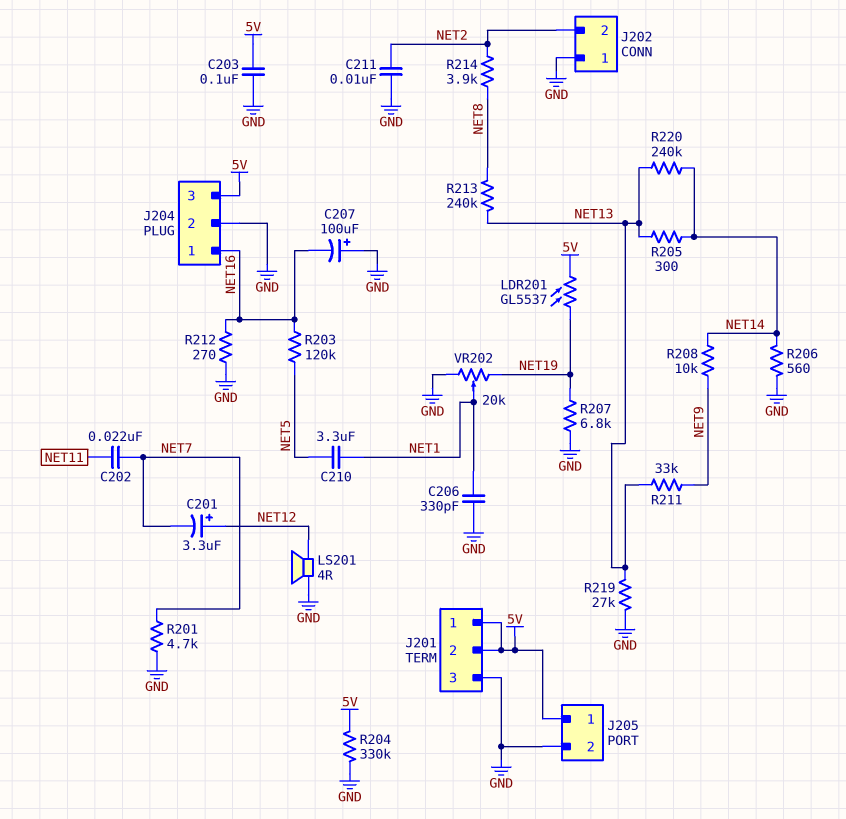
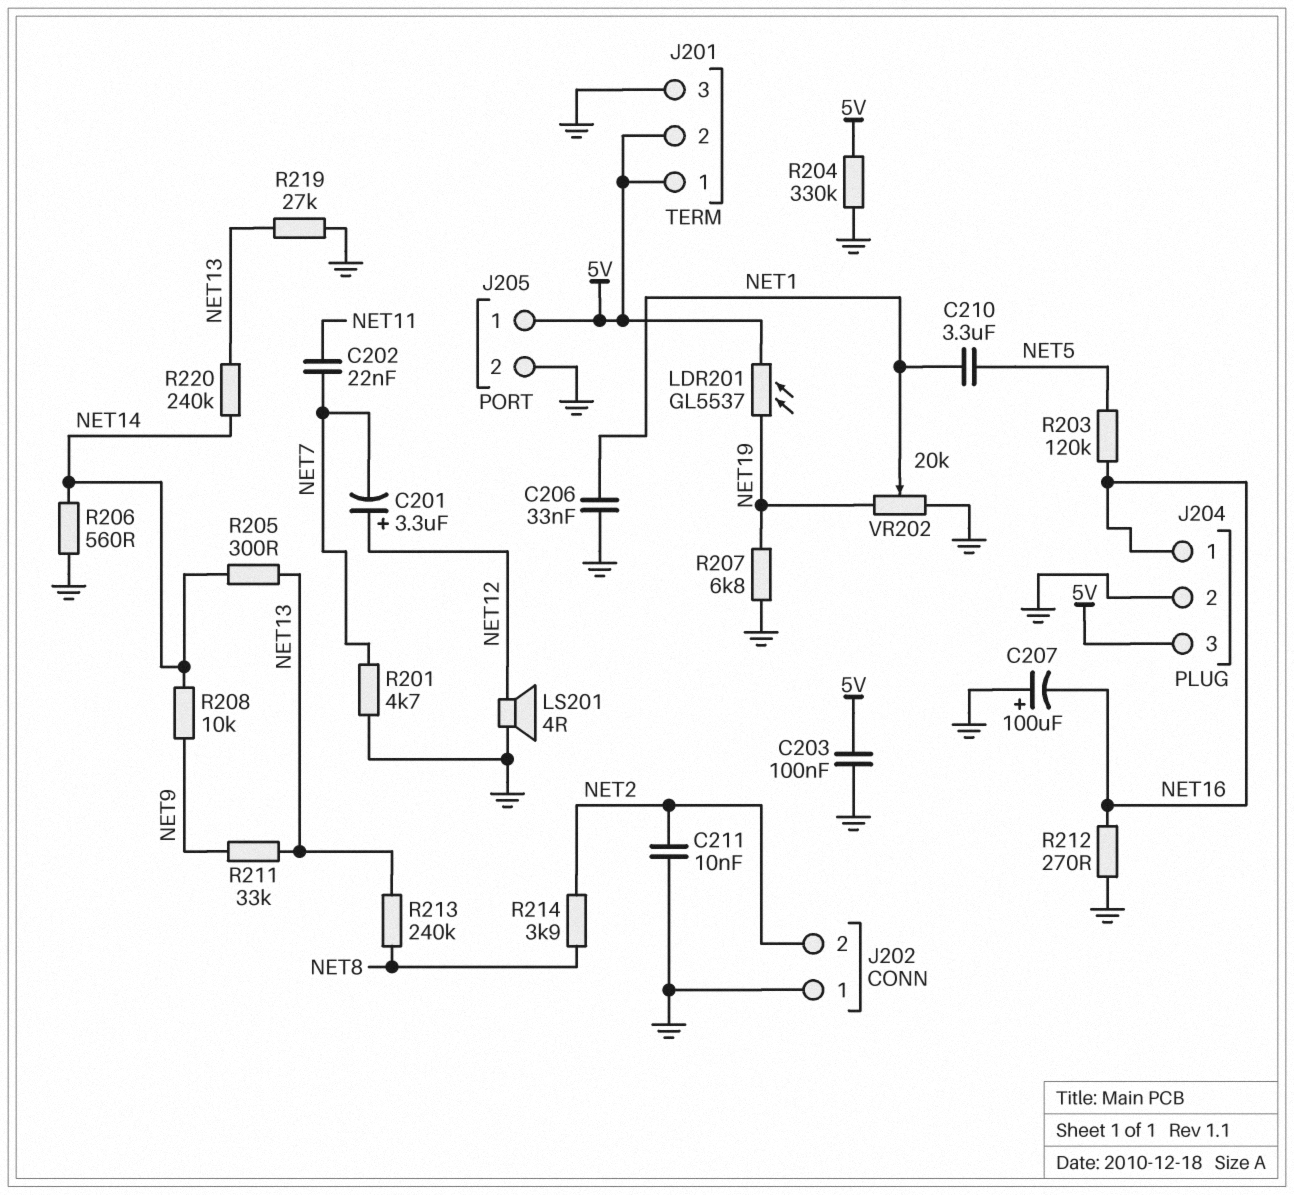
C206: 330pF (GND, NET1) -> 33nF (GND, NET1)

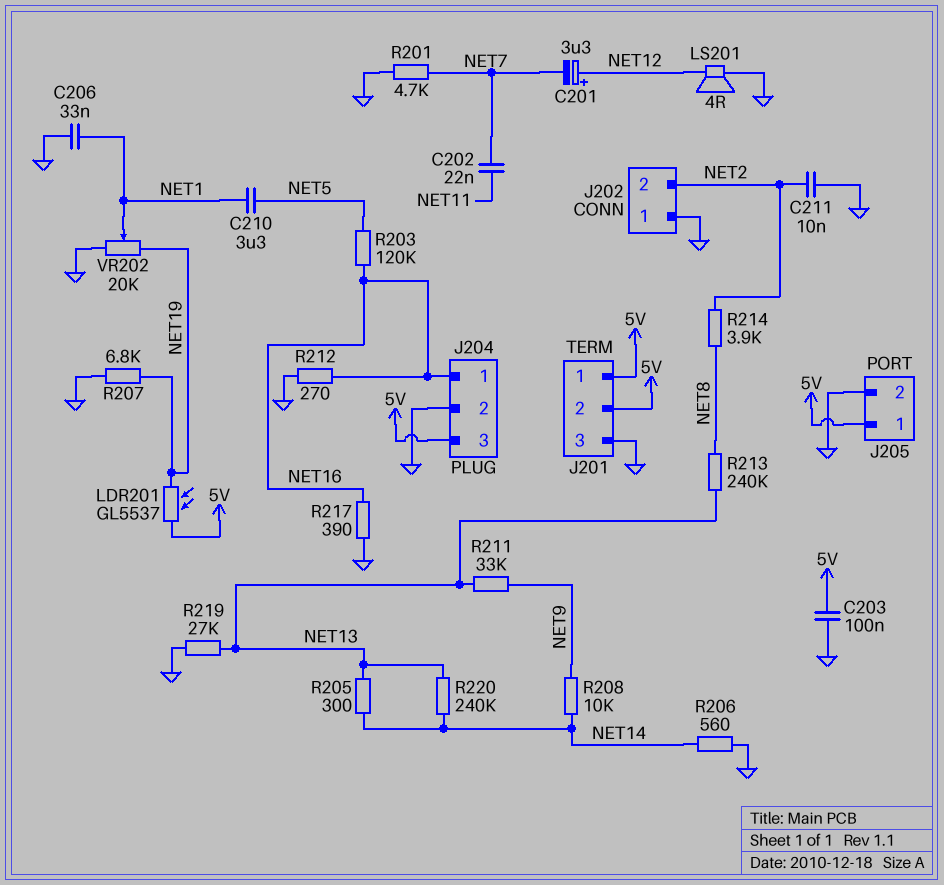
C207: 100uF (plus GND, minus NET16) -> none
R204: 330k (5V, GND) -> none
R217: none -> 390 (GND, NET16)

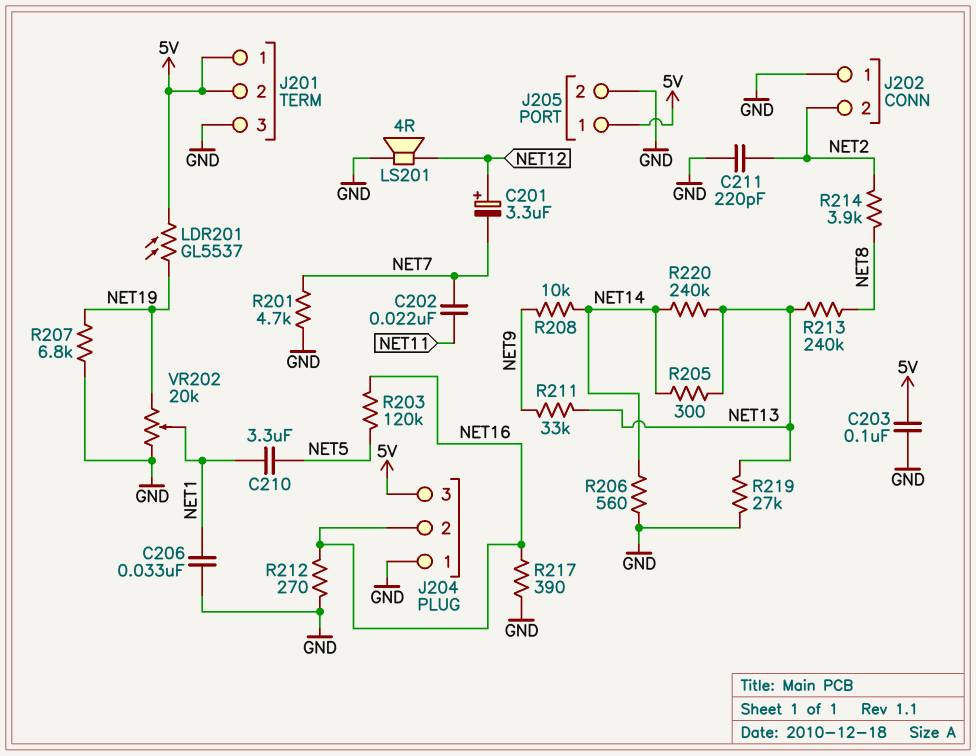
C211: 10nF (GND, NET2) -> 220pF (GND, NET2)
J204 pin 1: NET16 -> GND
J204 pin 2: GND -> NET16

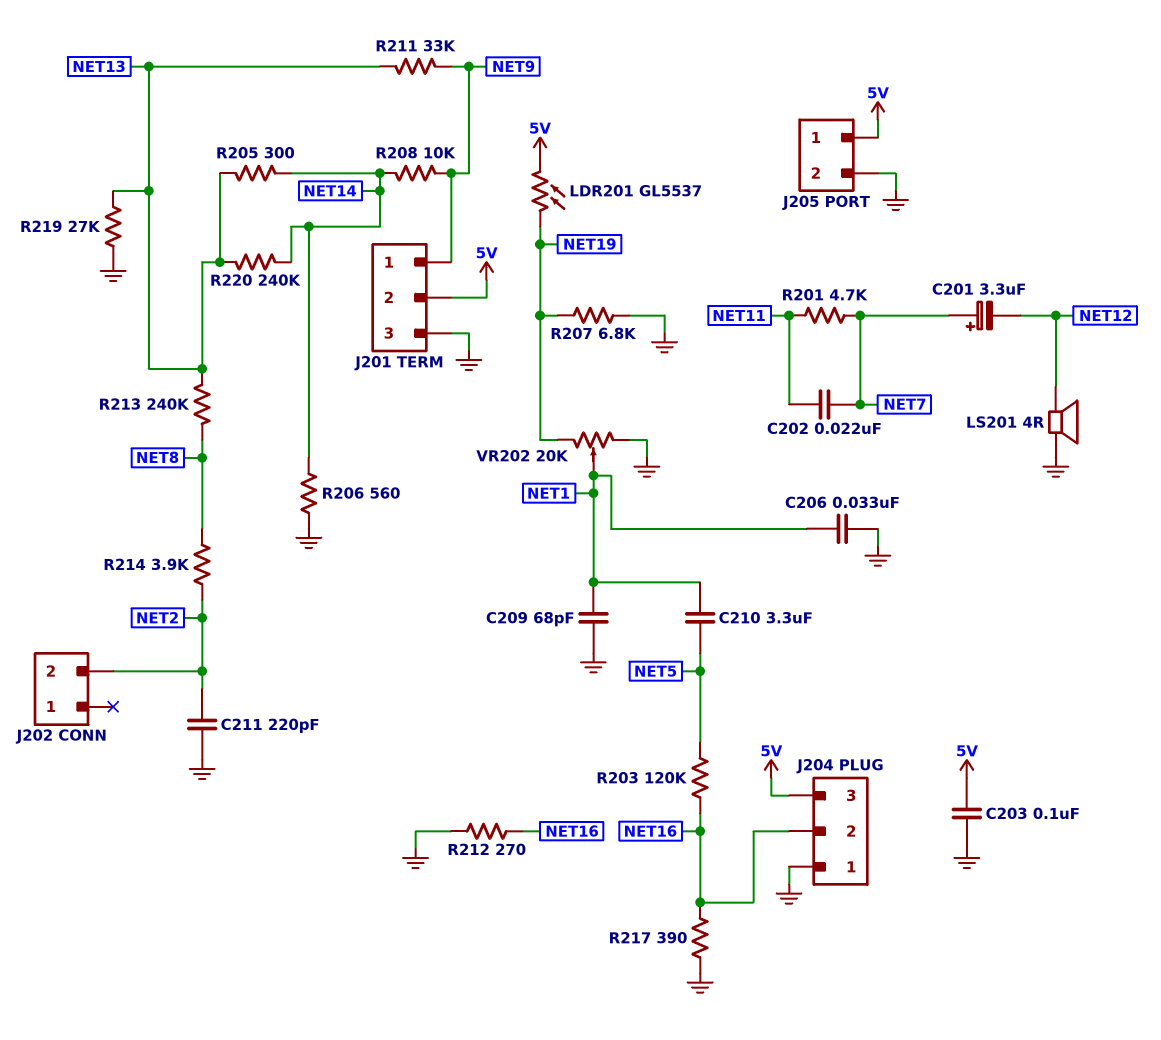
C201: 3.3uF (plus NET12, minus NET7) -> 3.3uF (plus NET7, minus NET12)
C209: none -> 68pF (GND, NET1)
J201 pin 1: 5V -> NET9
J202 pin 1: GND -> none
R201: 4.7k (GND, NET7) -> 4.7k (NET7, NET11)

